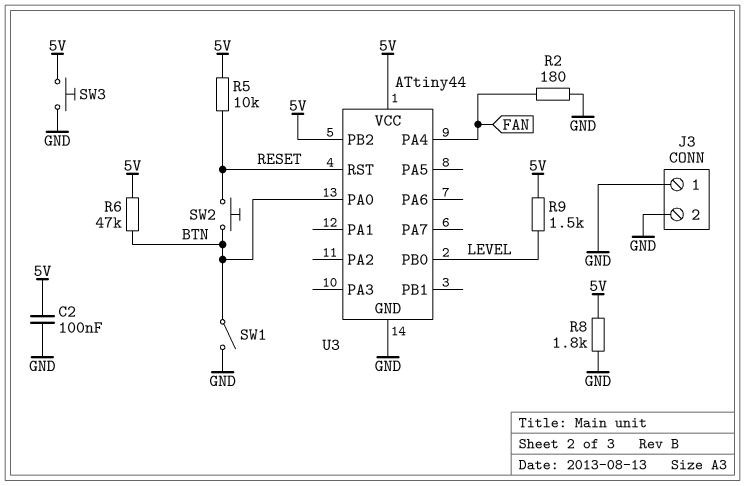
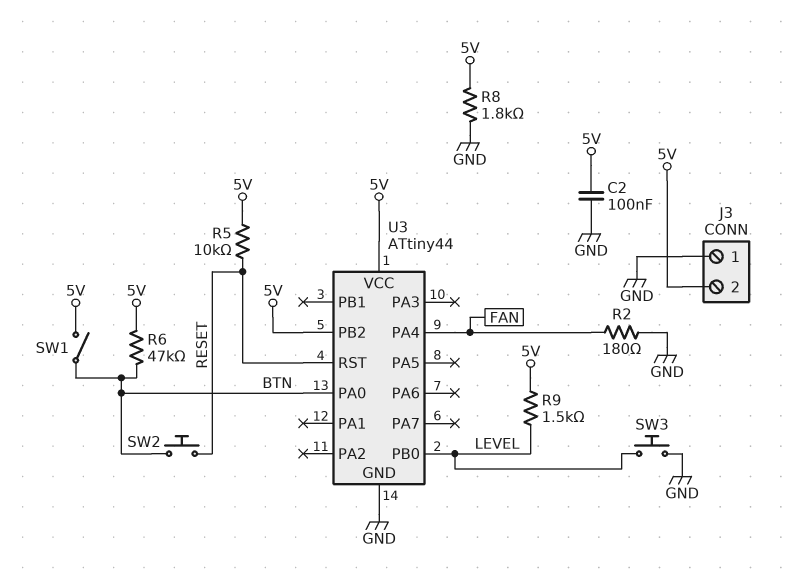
J3 pin 2: GND -> 5V
SW1: switch (BTN, GND) -> switch (5V, BTN)
SW3: button (5V, GND) -> button (GND, LEVEL)

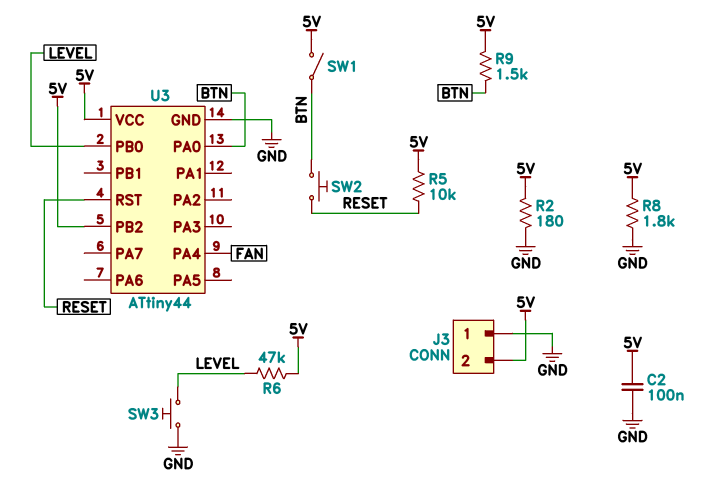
R2: 180 (FAN, GND) -> 180 (5V, GND)
R6: 47k (5V, BTN) -> 47k (5V, LEVEL)
R9: 1.5k (5V, LEVEL) -> 1.5k (5V, BTN)

